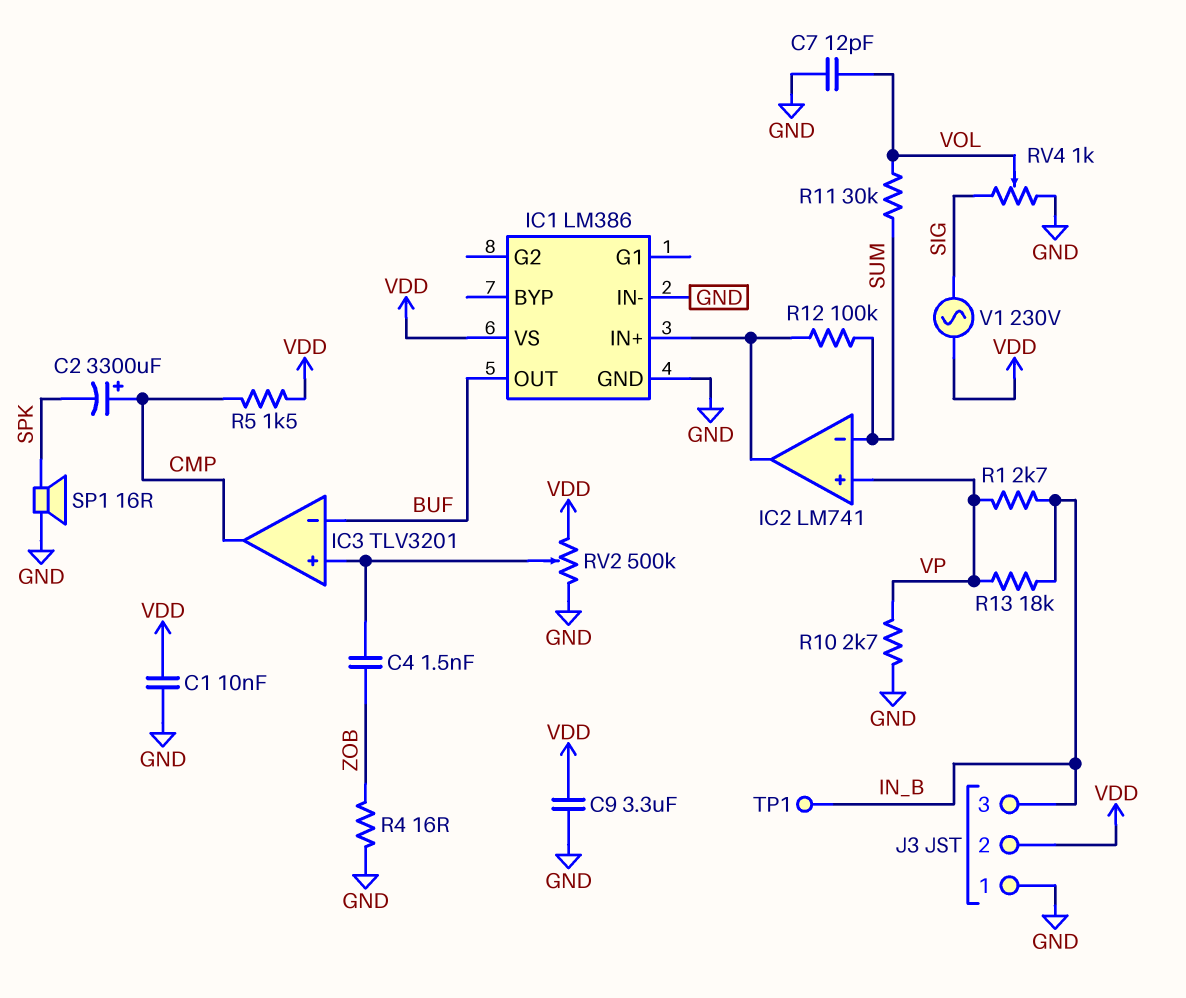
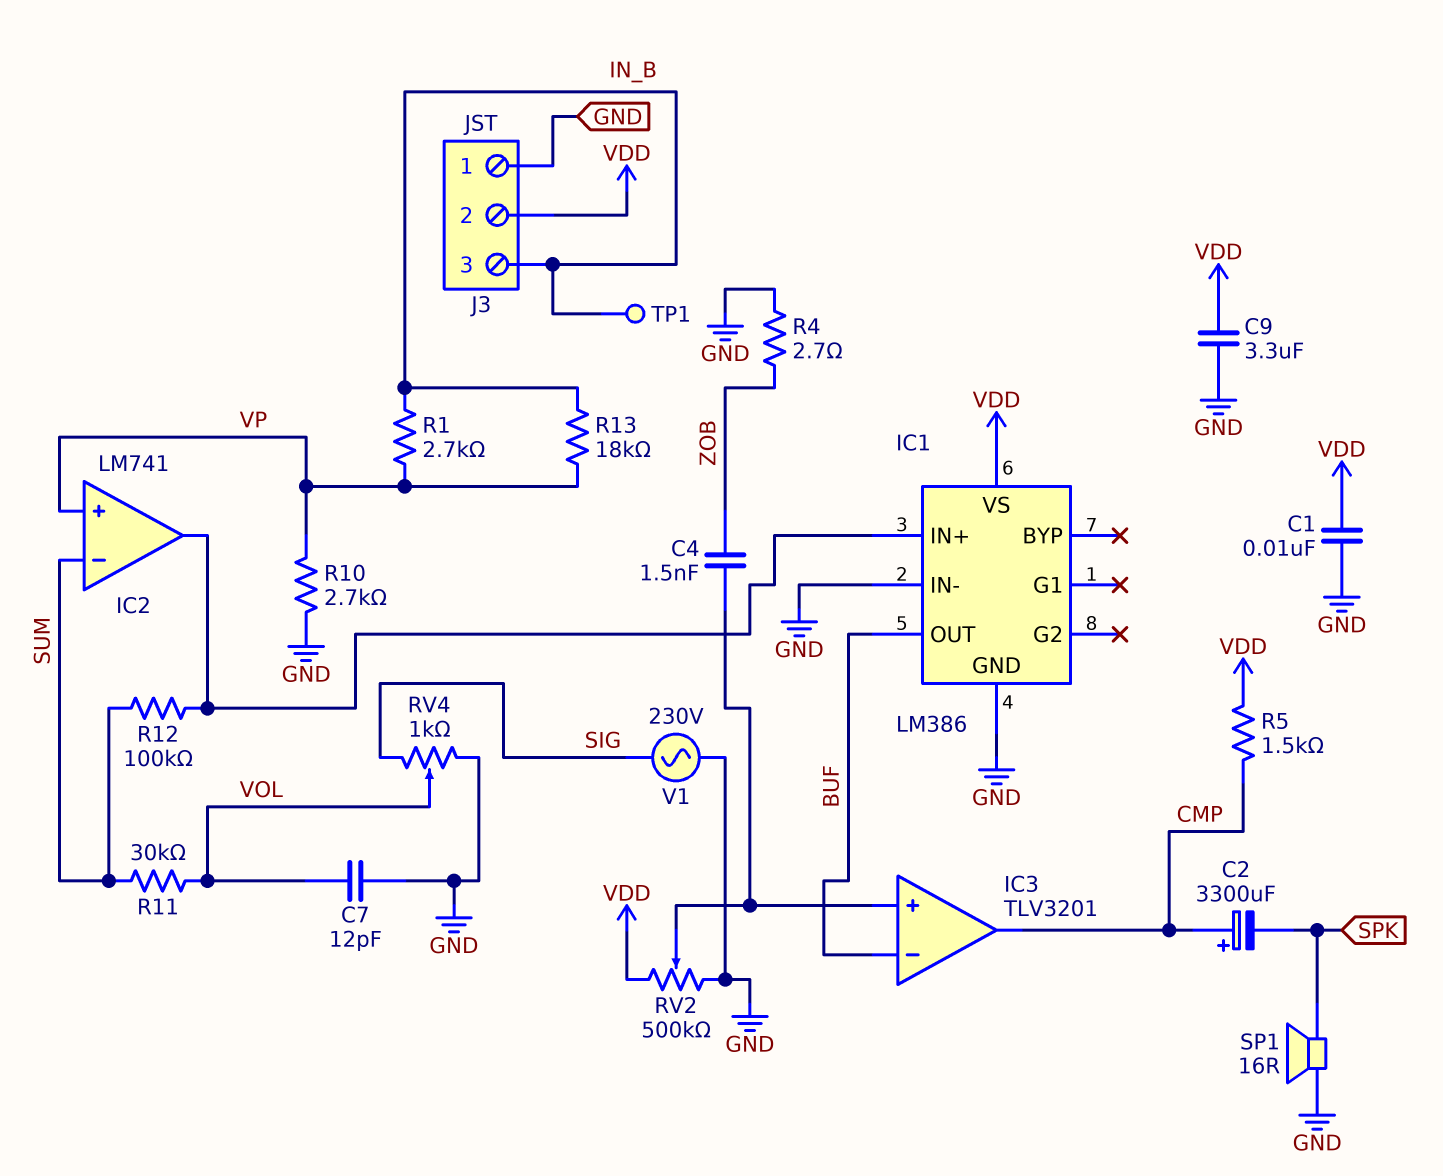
R4: 16 (GND, ZOB) -> 2.7 (GND, ZOB)
V1: AC 230V (SIG, VDD) -> AC 230V (GND, SIG)

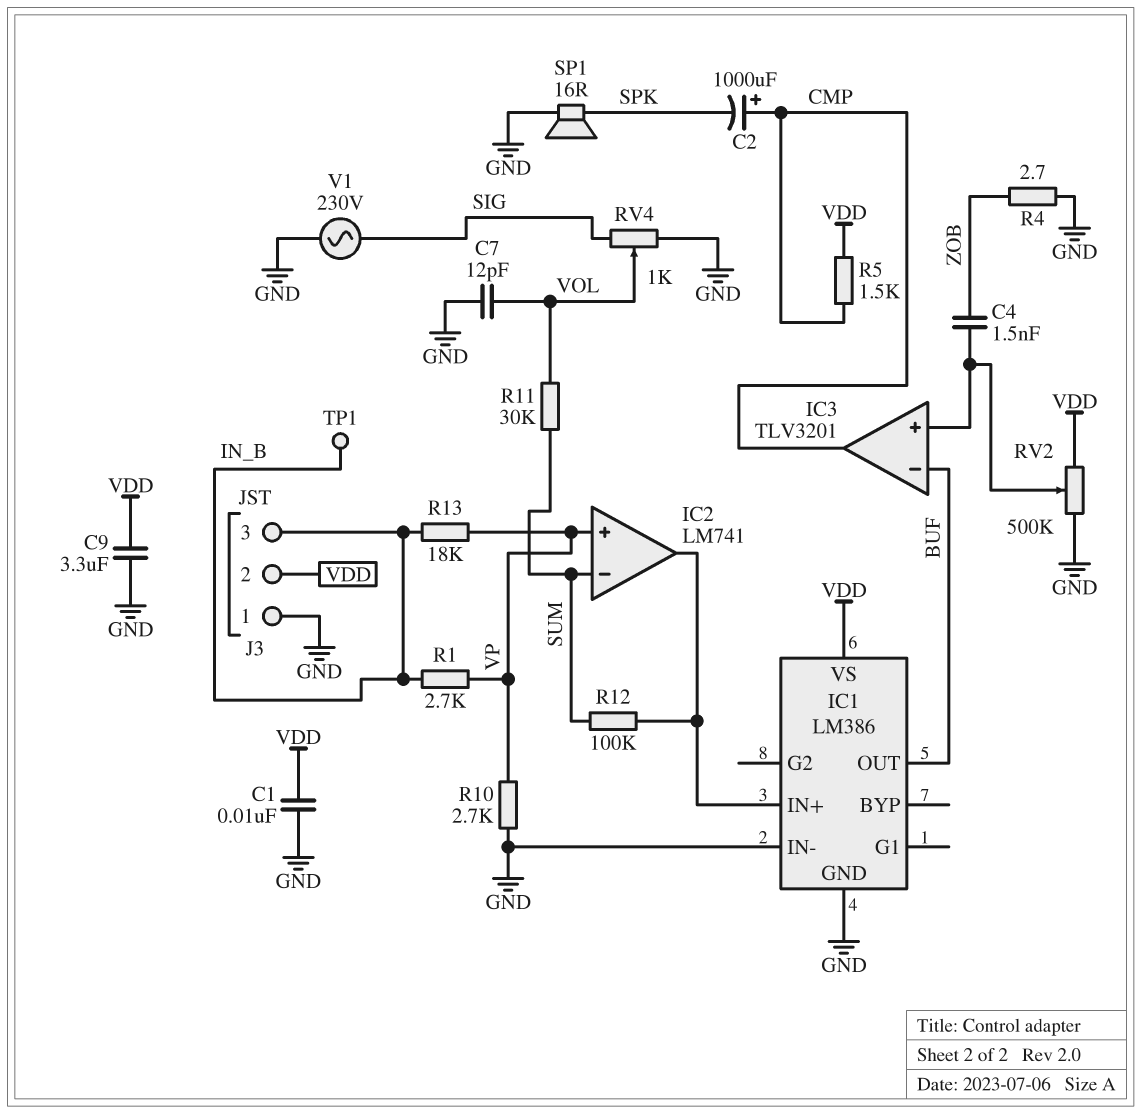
C2: 3300uF (plus CMP, minus SPK) -> 1000uF (plus CMP, minus SPK)

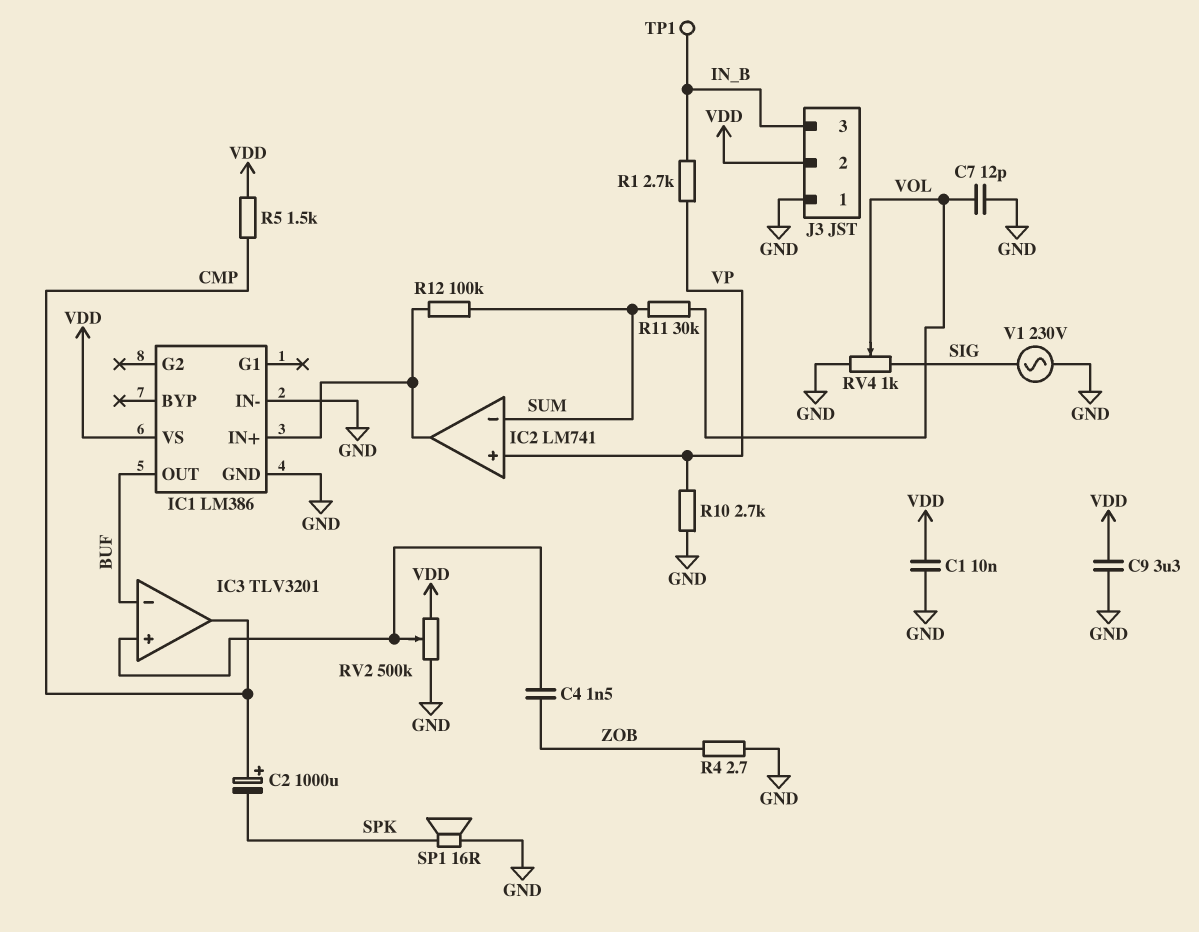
R13: 18k (IN_B, VP) -> none

